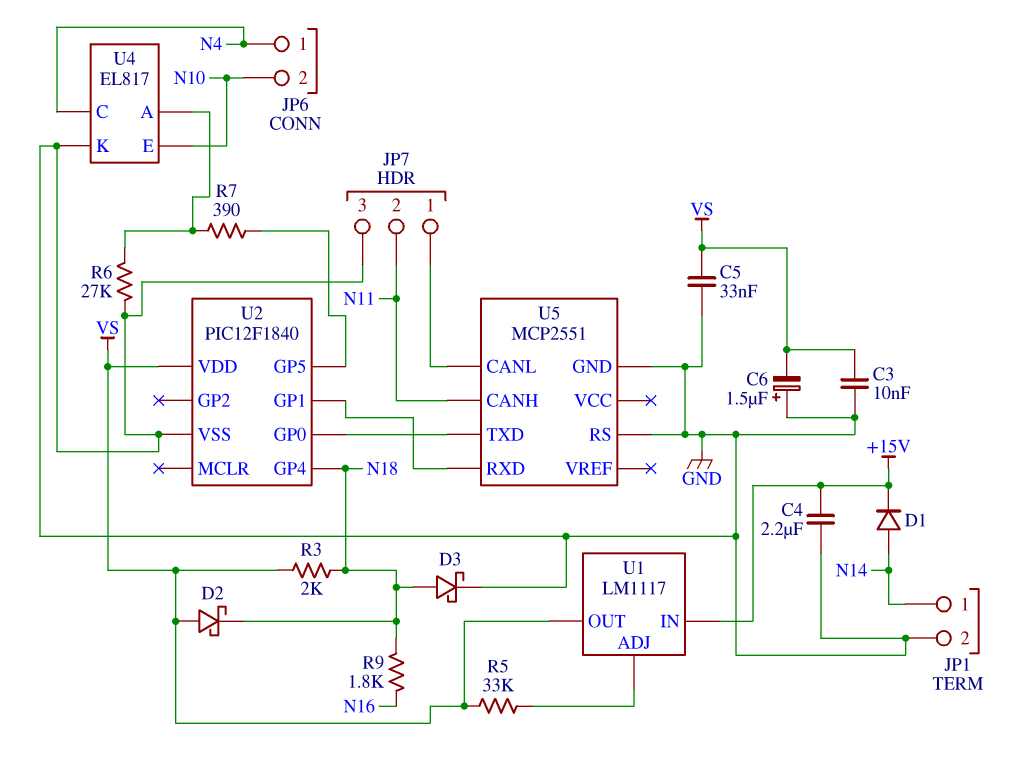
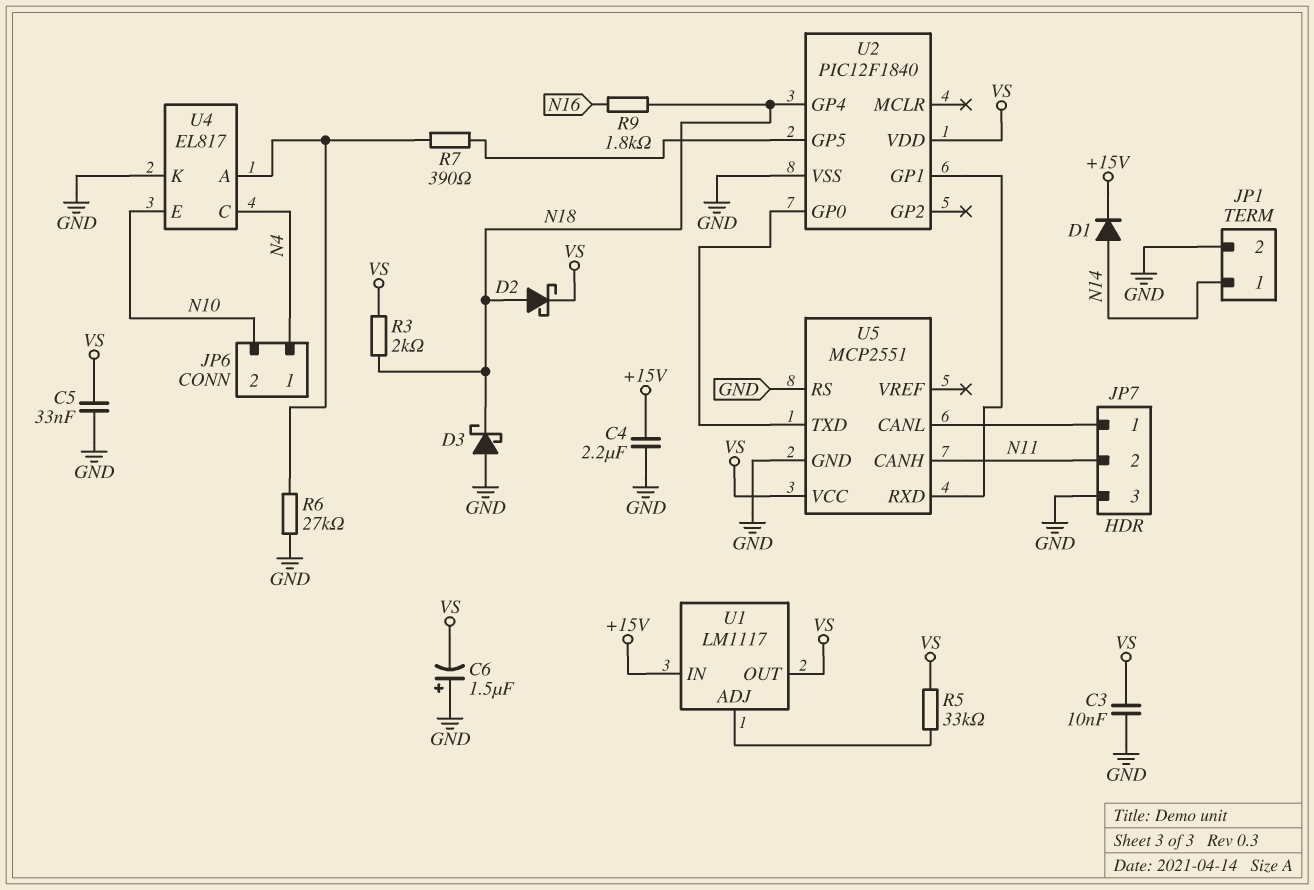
D2: schottky (A VS, K N18) -> schottky (A N18, K VS)
D3: schottky (A N18, K GND) -> schottky (A GND, K N18)
U5 pin VCC: none -> VS

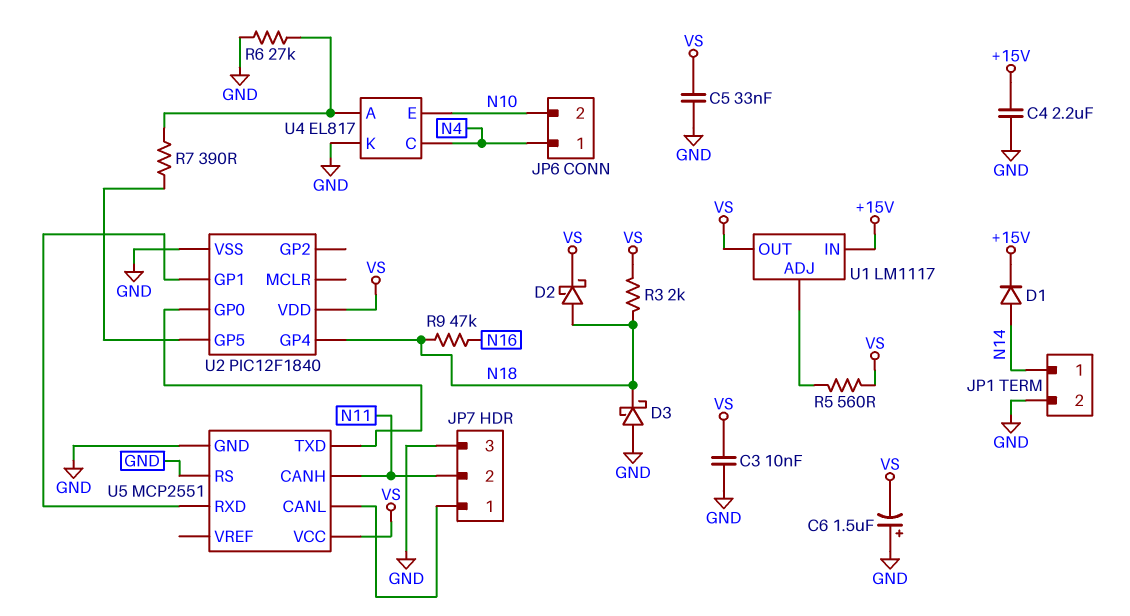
R5: 33k (U1/ADJ, VS) -> 560 (U1/ADJ, VS)
R9: 1.8k (N16, N18) -> 47k (N16, N18)

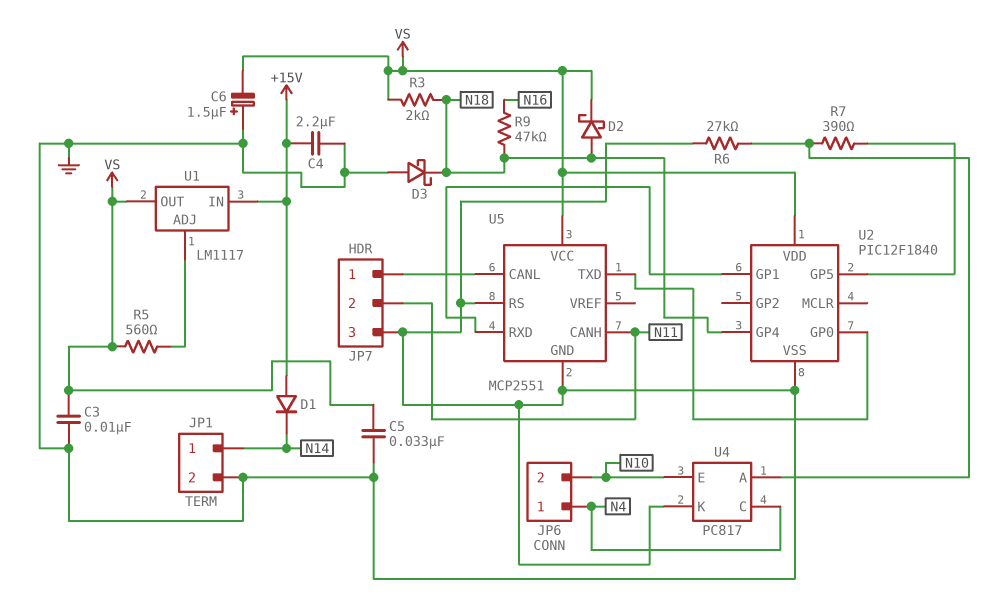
D1: diode (A N14, K +15V) -> diode (A +15V, K N14)
U4: EL817 -> PC817

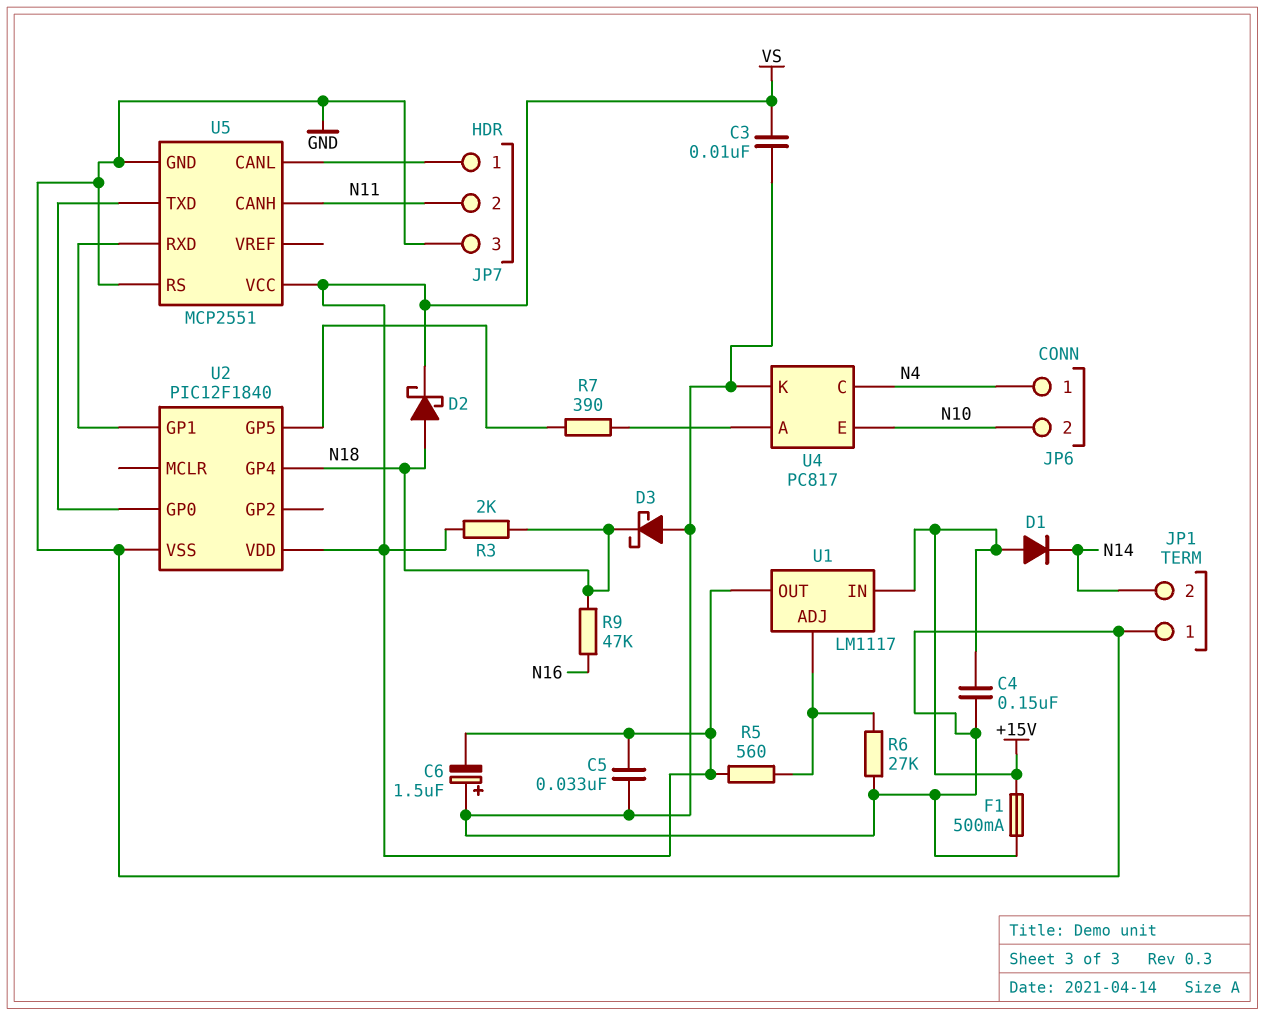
C4: 2.2uF (+15V, GND) -> 150nF (+15V, GND)
F1: none -> 500mA (+15V, GND)
JP1 pin 1: N14 -> GND
JP1 pin 2: GND -> N14
R6: 27k (GND, U4/A) -> 27k (GND, U1/ADJ)

